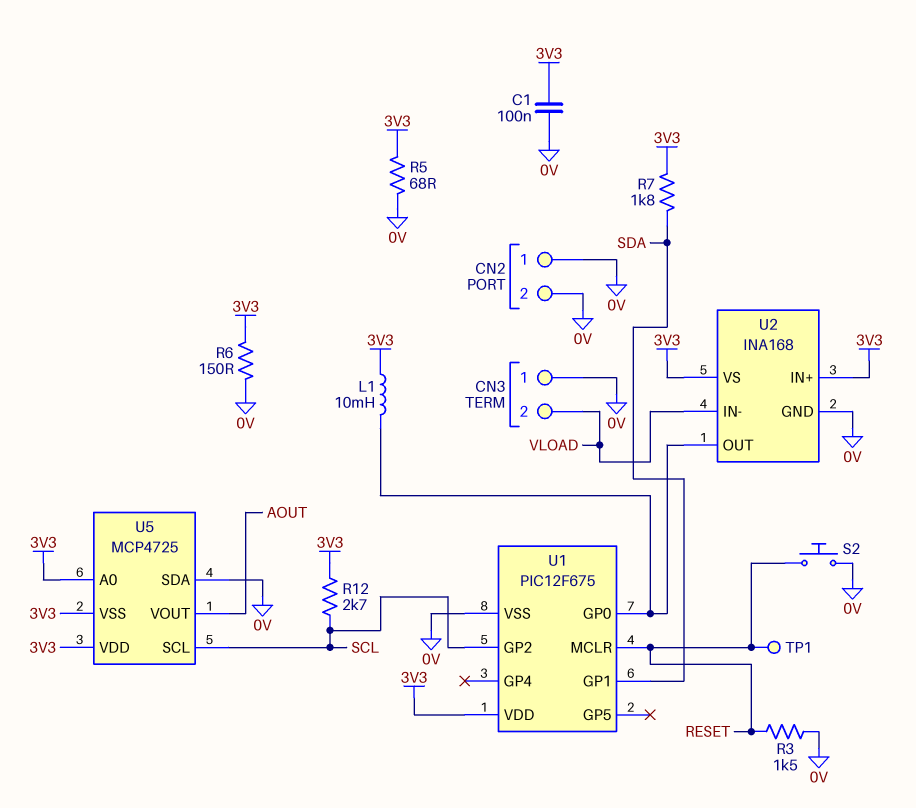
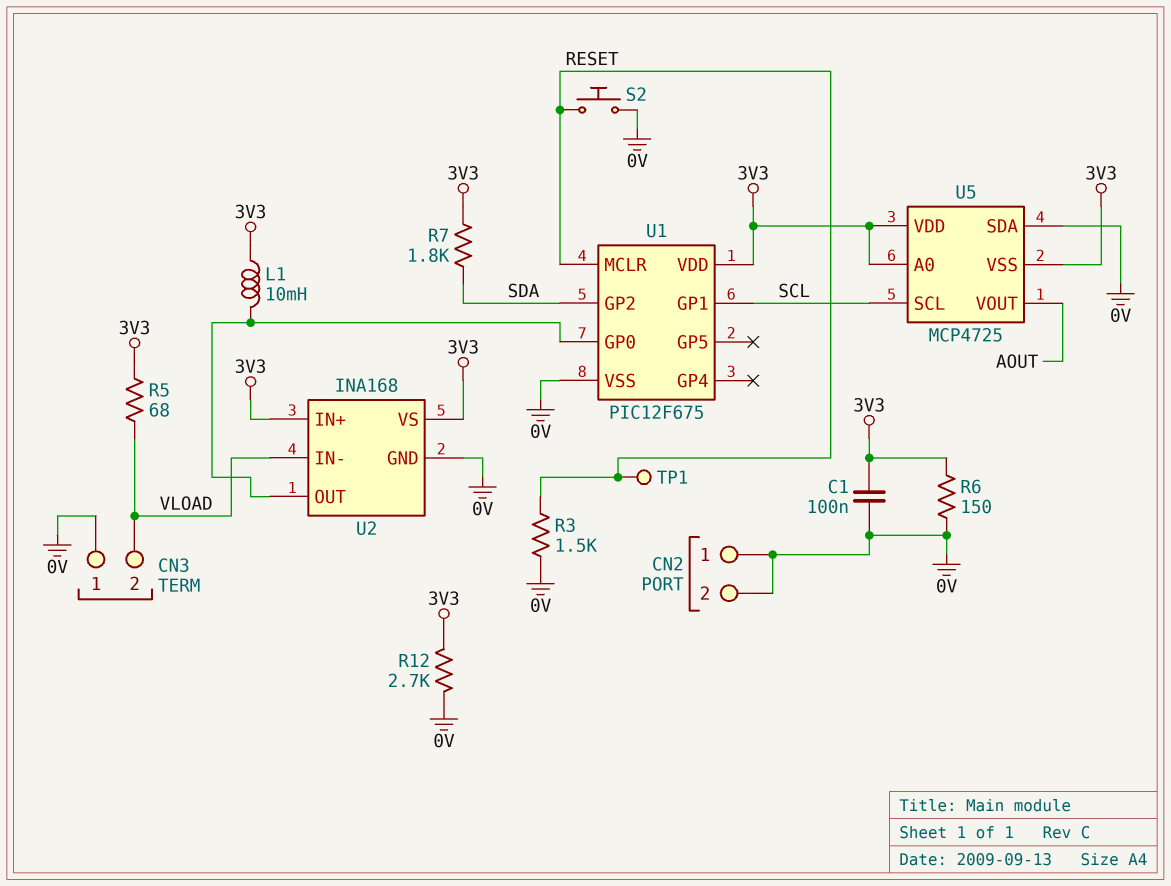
R5: 68 (0V, 3V3) -> 68 (3V3, VLOAD)
R12: 2.7k (3V3, SCL) -> 2.7k (0V, 3V3)
U1 pin GP1: SDA -> SCL
U1 pin GP2: SCL -> SDA

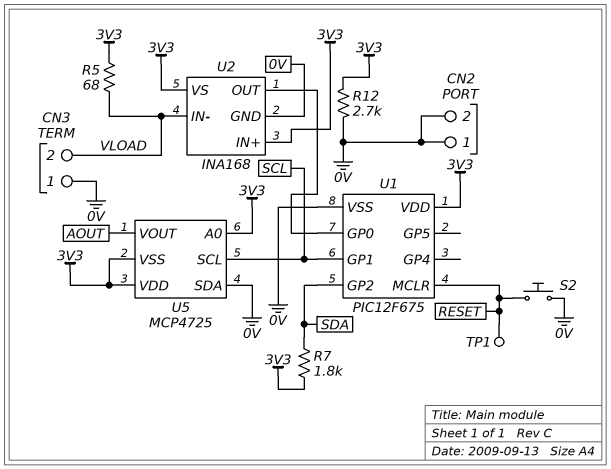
C1: 100nF (0V, 3V3) -> none
L1: 10mH (3V3, U1/GP0) -> none
R3: 1.5k (0V, RESET) -> none
R6: 150 (0V, 3V3) -> none

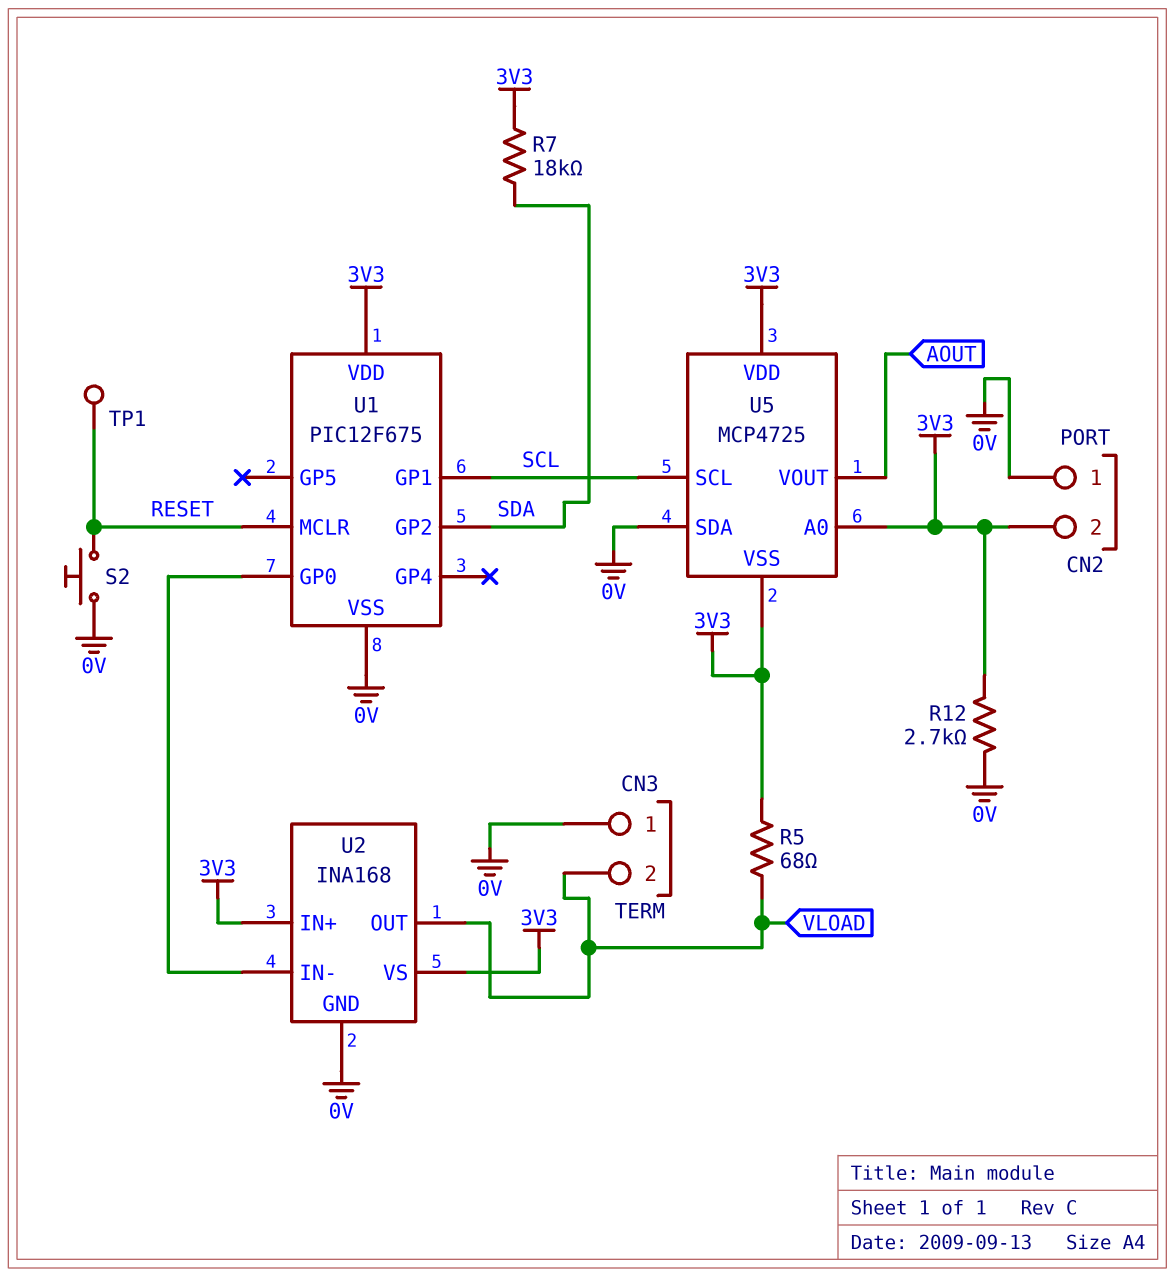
CN2 pin 2: 0V -> 3V3
R7: 1.8k (3V3, SDA) -> 18k (3V3, SDA)
U2 pin IN-: VLOAD -> U1/GP0
U2 pin OUT: U1/GP0 -> VLOAD

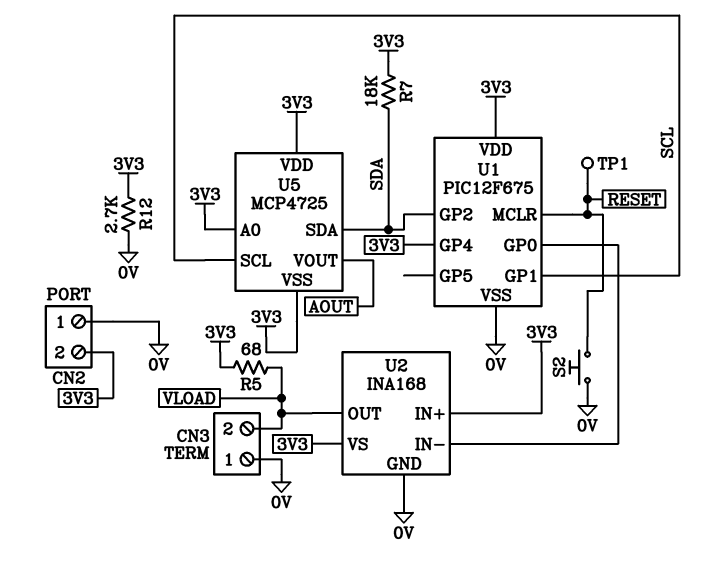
U1 pin GP4: none -> 3V3
U5 pin SDA: 0V -> SDA

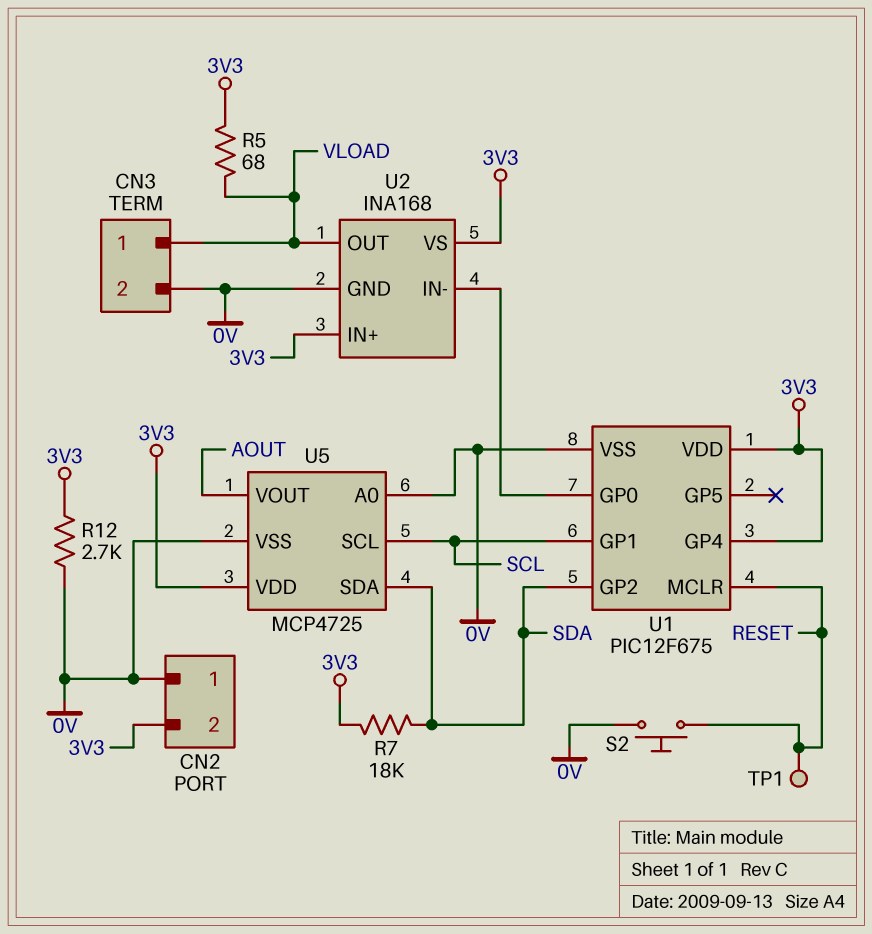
CN3 pin 1: 0V -> VLOAD
CN3 pin 2: VLOAD -> 0V
U5 pin A0: 3V3 -> 0V
U5 pin VSS: 3V3 -> 0V

